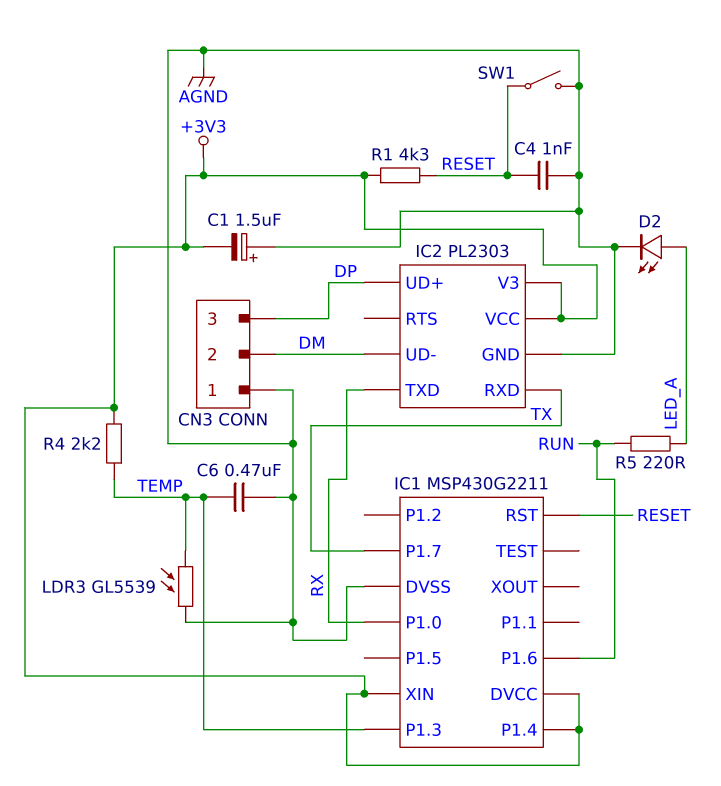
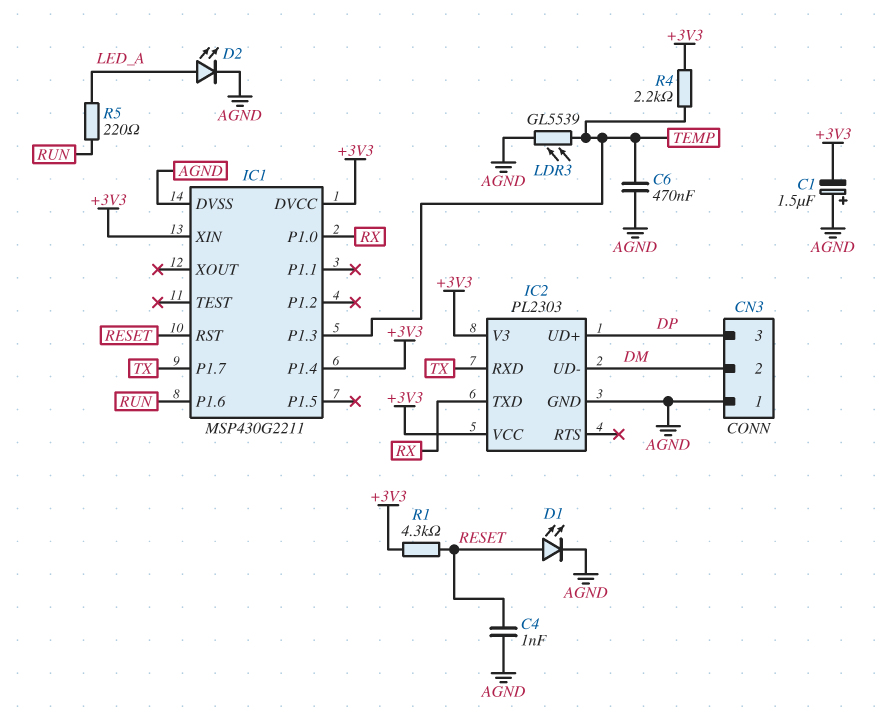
D1: none -> LED (A RESET, K AGND)
SW1: switch (AGND, RESET) -> none

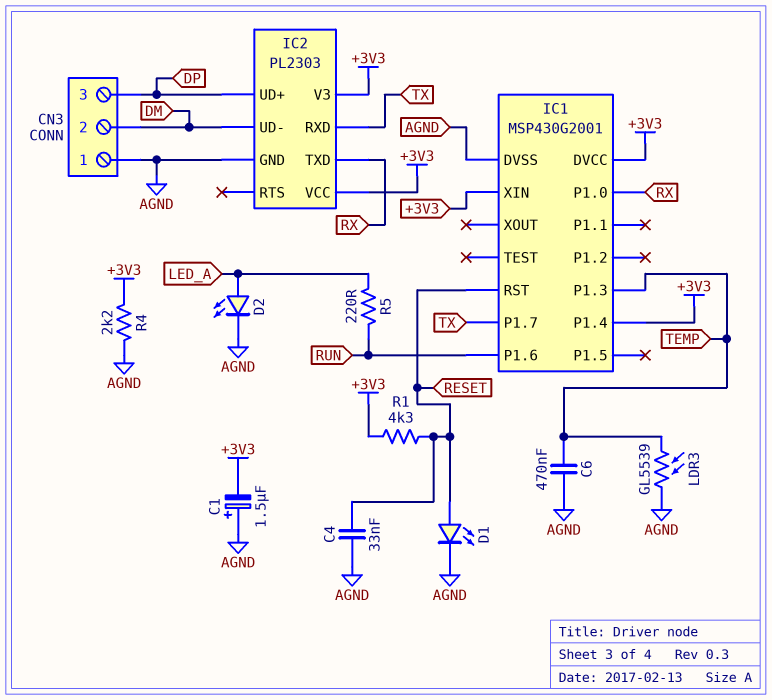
C4: 1nF (AGND, RESET) -> 33nF (AGND, RESET)
IC1: MSP430G2211 -> MSP430G2001
R4: 2.2k (+3V3, TEMP) -> 2.2k (+3V3, AGND)

